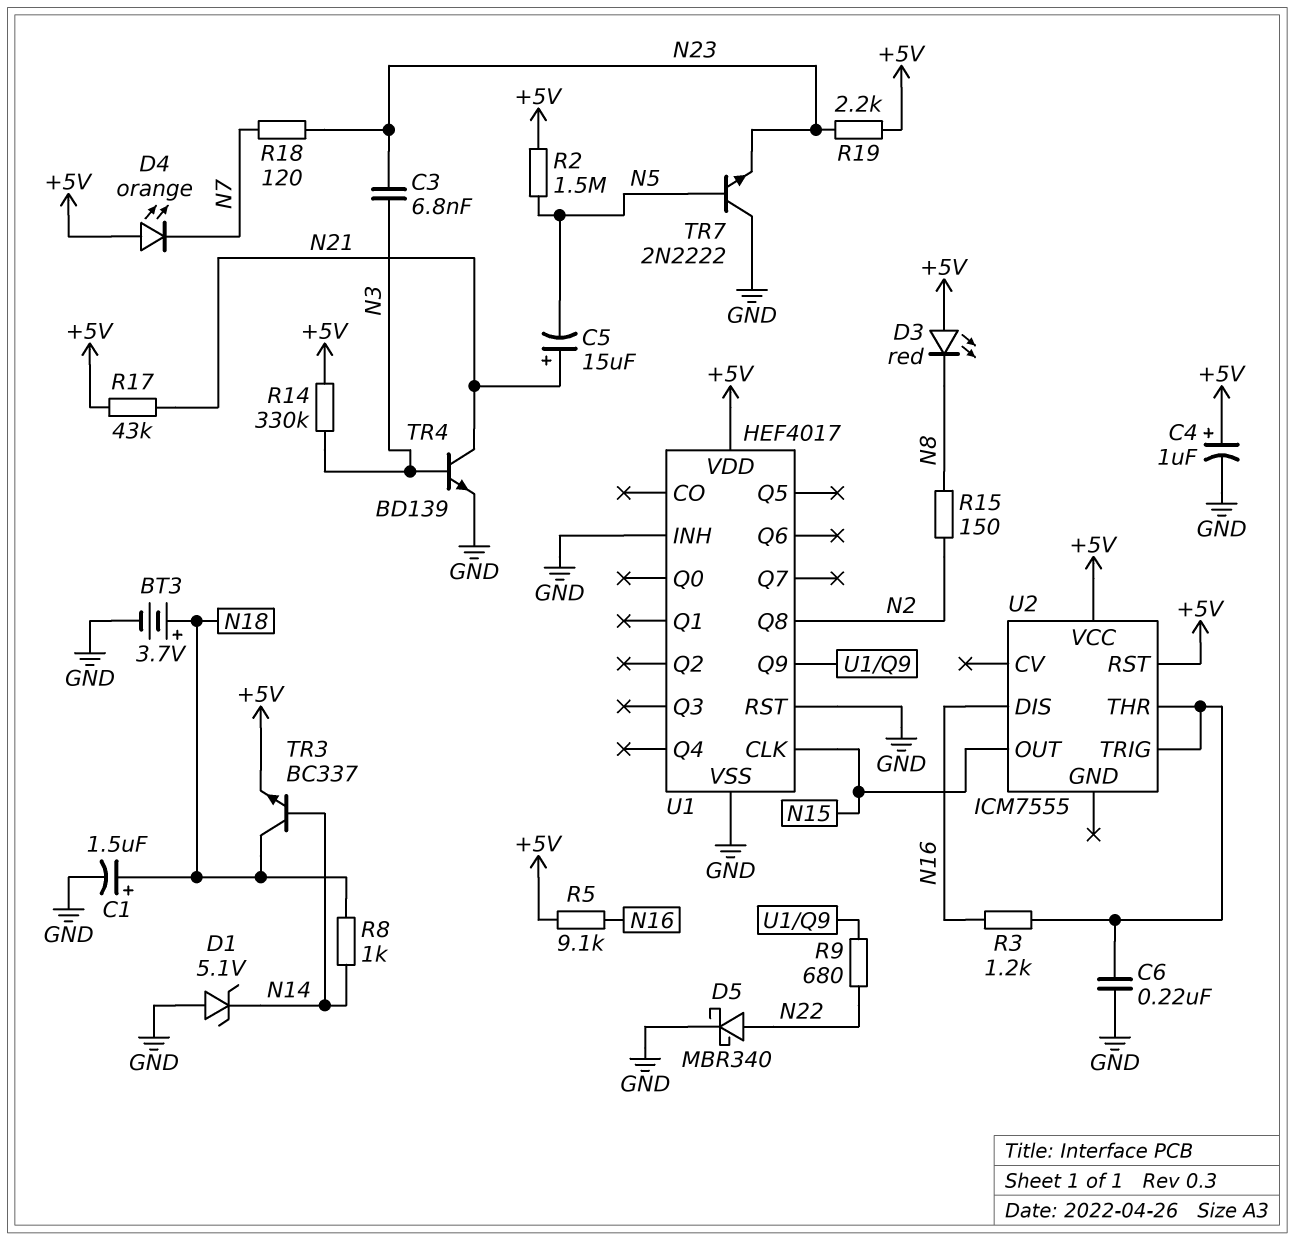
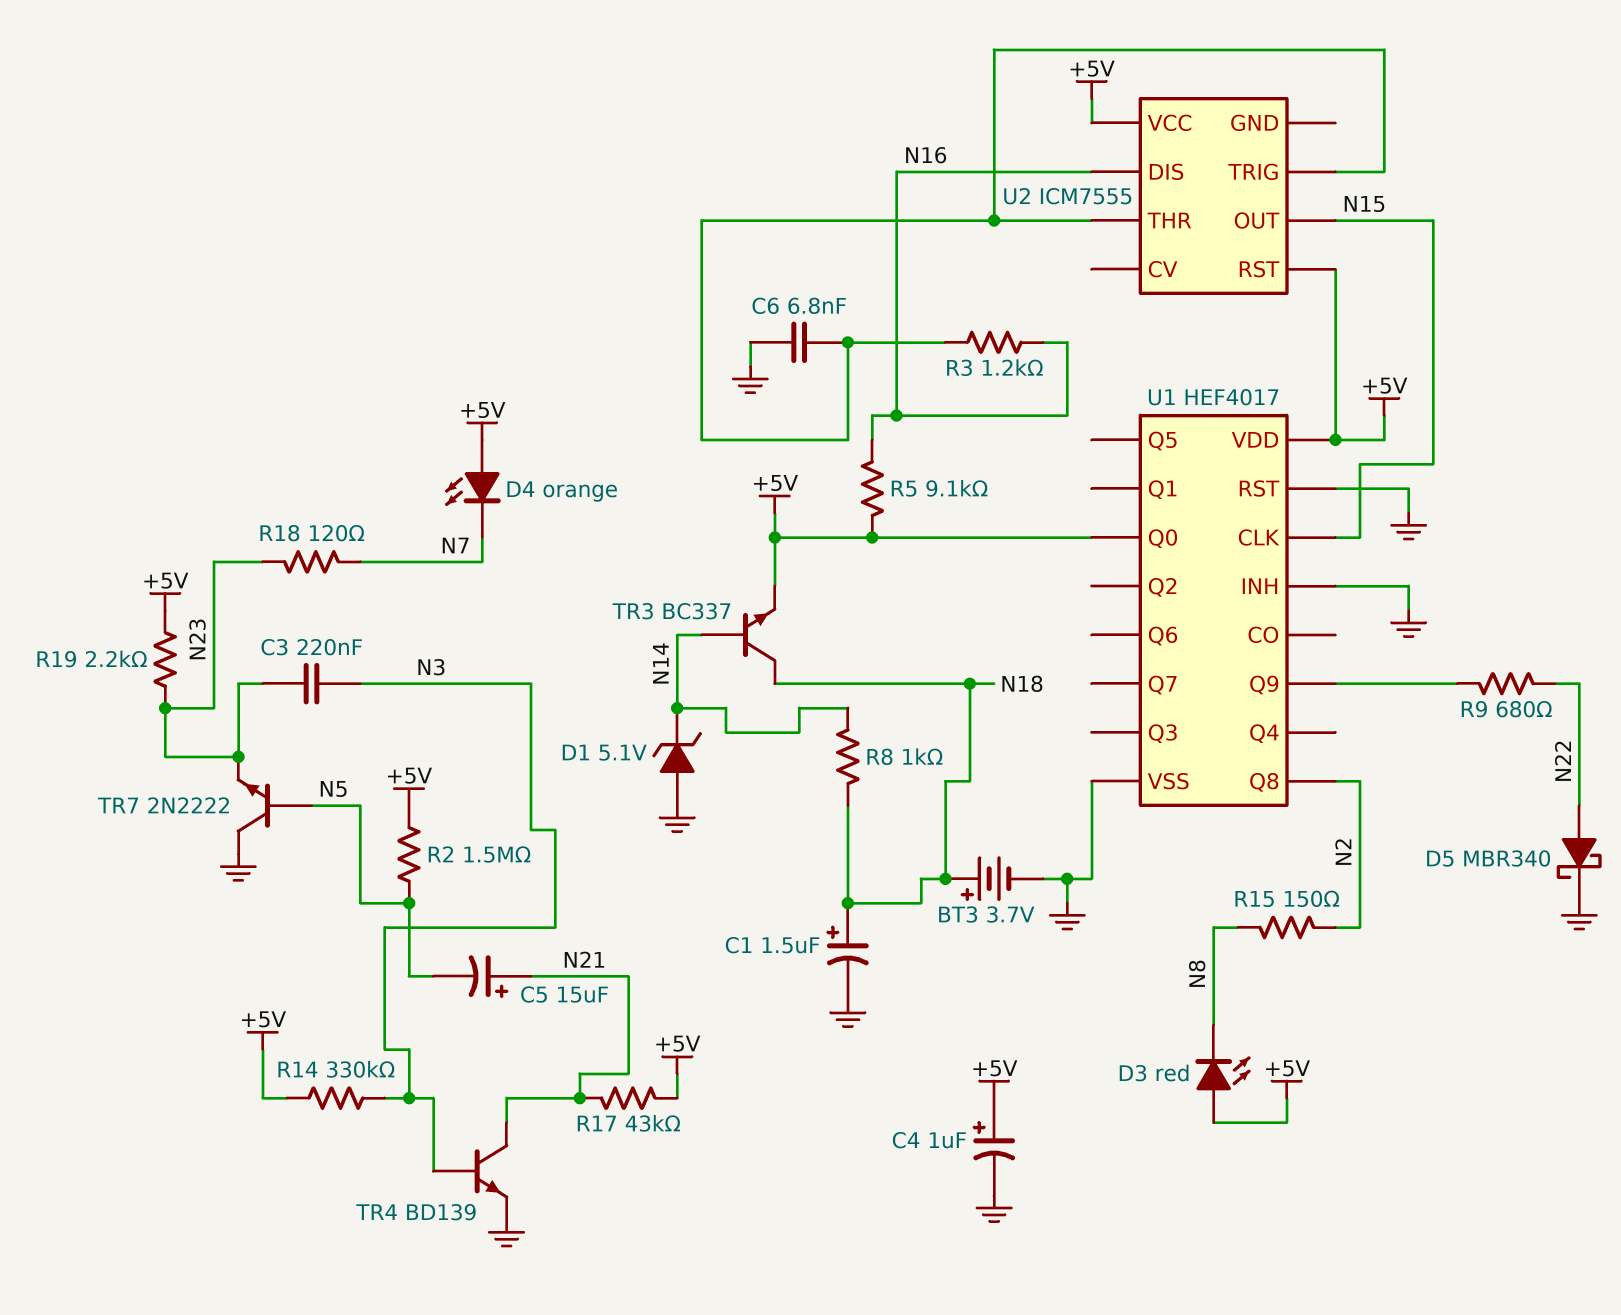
C3: 6.8nF (N3, N23) -> 220nF (N3, N23)
C6: 220nF (GND, U2/THR) -> 6.8nF (GND, U2/THR)
U1 pin Q0: none -> +5V

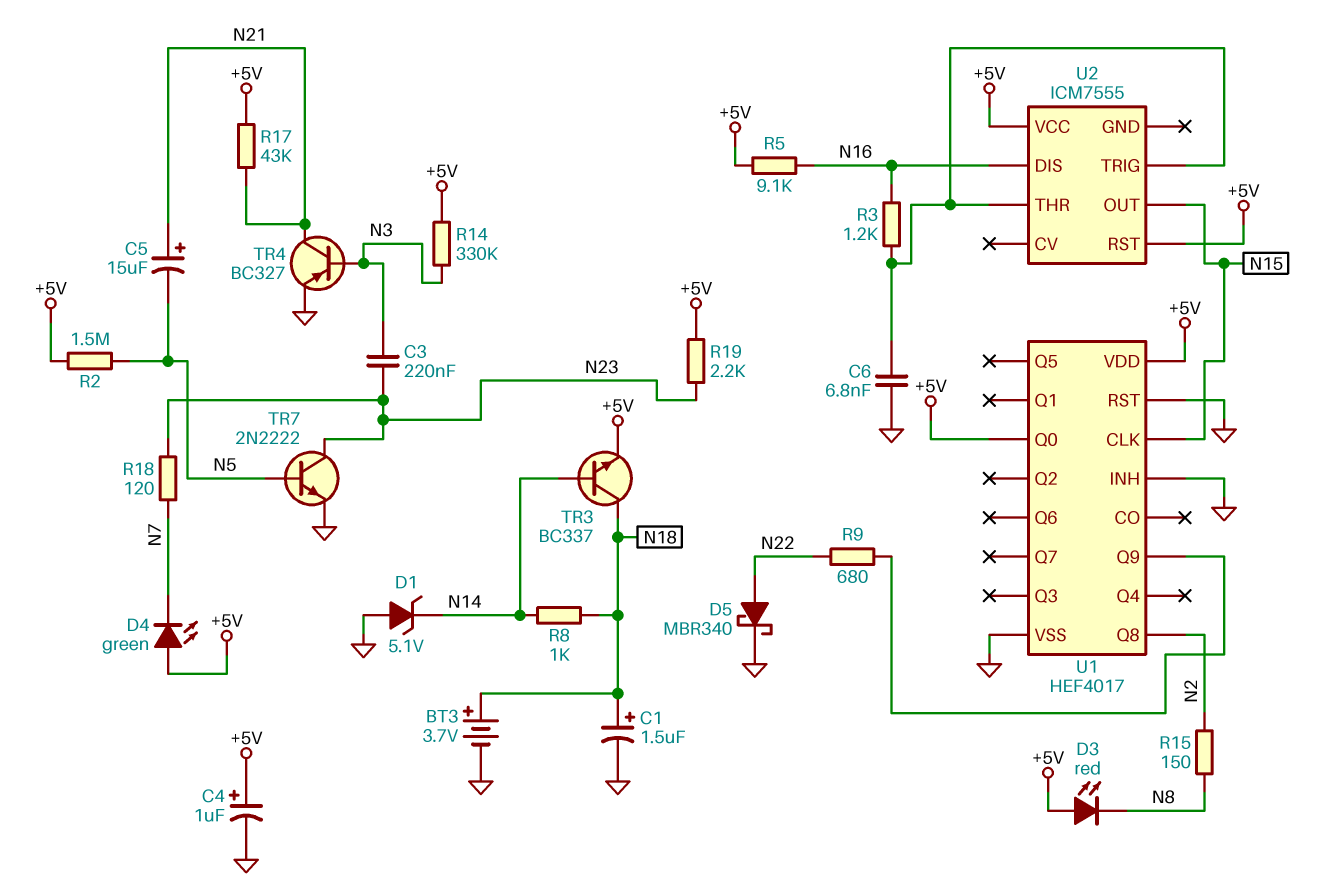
D4: LED orange (A +5V, K N7) -> LED green (A +5V, K N7)
TR4: NPN BD139 (B N3, C N21, E GND) -> PNP BC327 (B N3, C N21, E GND)
TR7: NPN 2N2222 (B N5, C GND, E N23) -> NPN 2N2222 (B N5, C N23, E GND)

